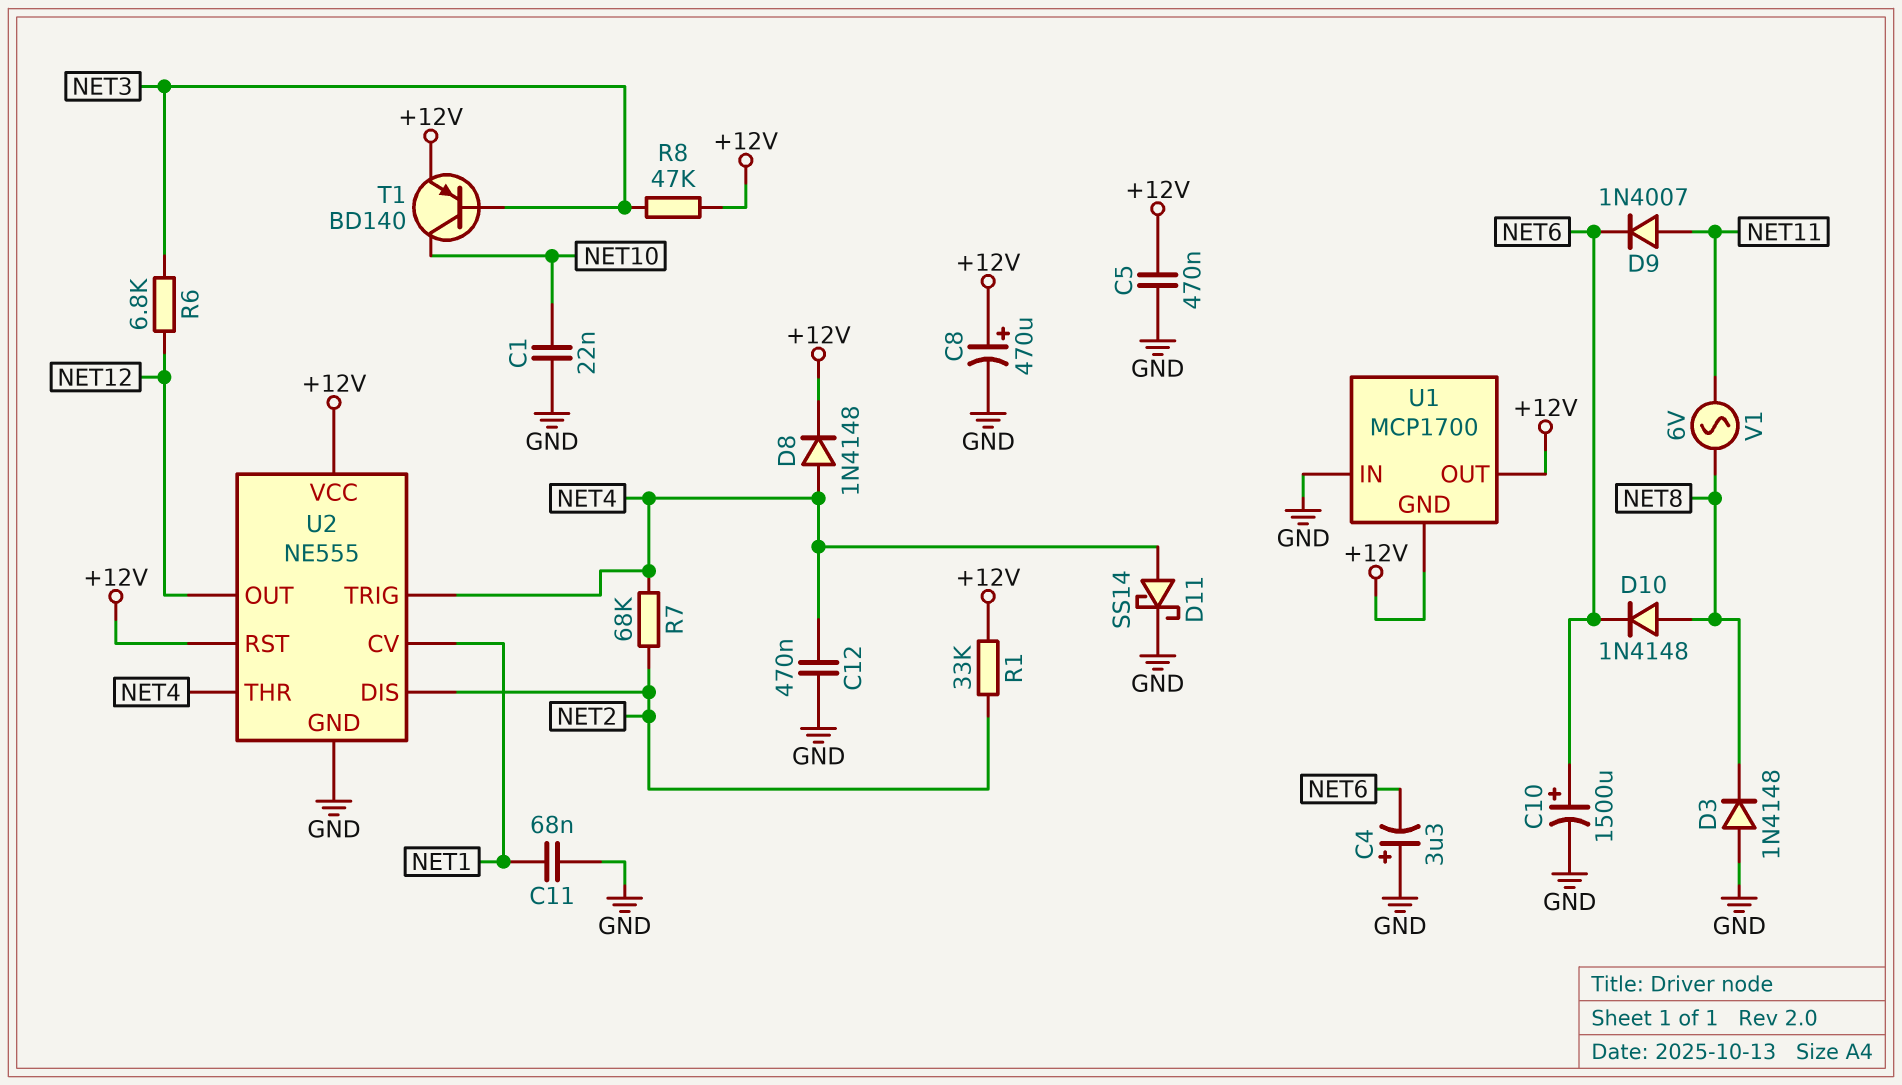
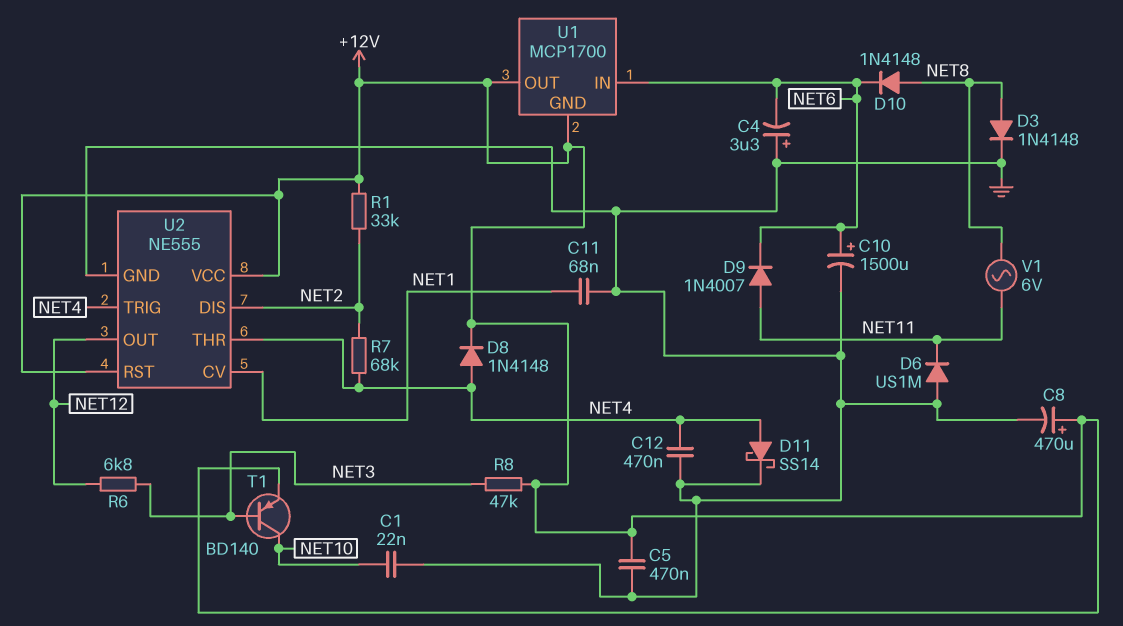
D3: diode 1N4148 (A GND, K NET8) -> diode 1N4148 (A NET8, K GND)
D6: none -> diode US1M (A GND, K NET11)
U1 pin IN: GND -> NET6

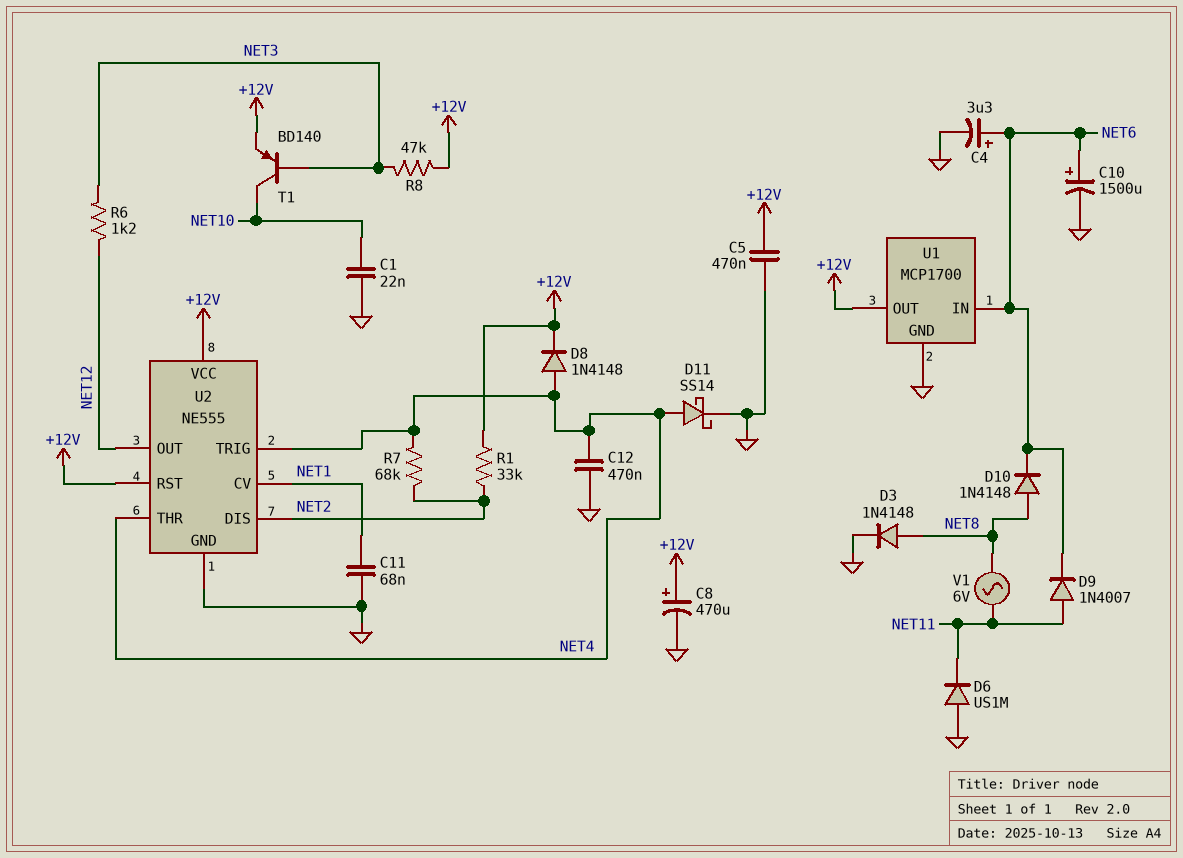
C4: 3.3uF (plus GND, minus NET6) -> 3.3uF (plus NET6, minus GND)
R6: 6.8k (NET3, NET12) -> 1.2k (NET3, NET12)
U1 pin GND: +12V -> GND

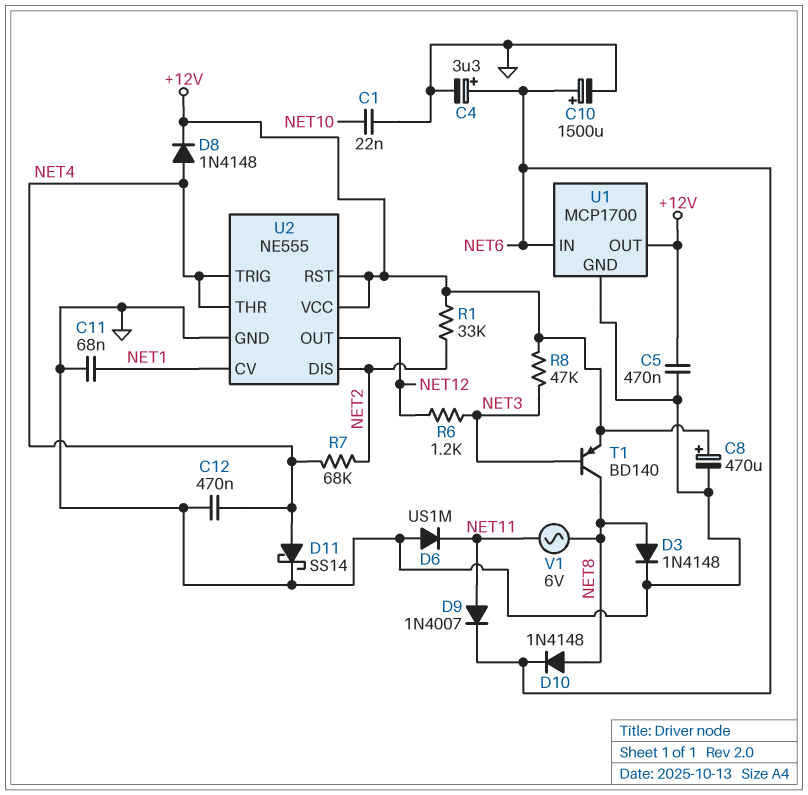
T1: PNP BD140 (B NET3, C NET10, E +12V) -> PNP BD140 (B NET3, C NET8, E +12V)

